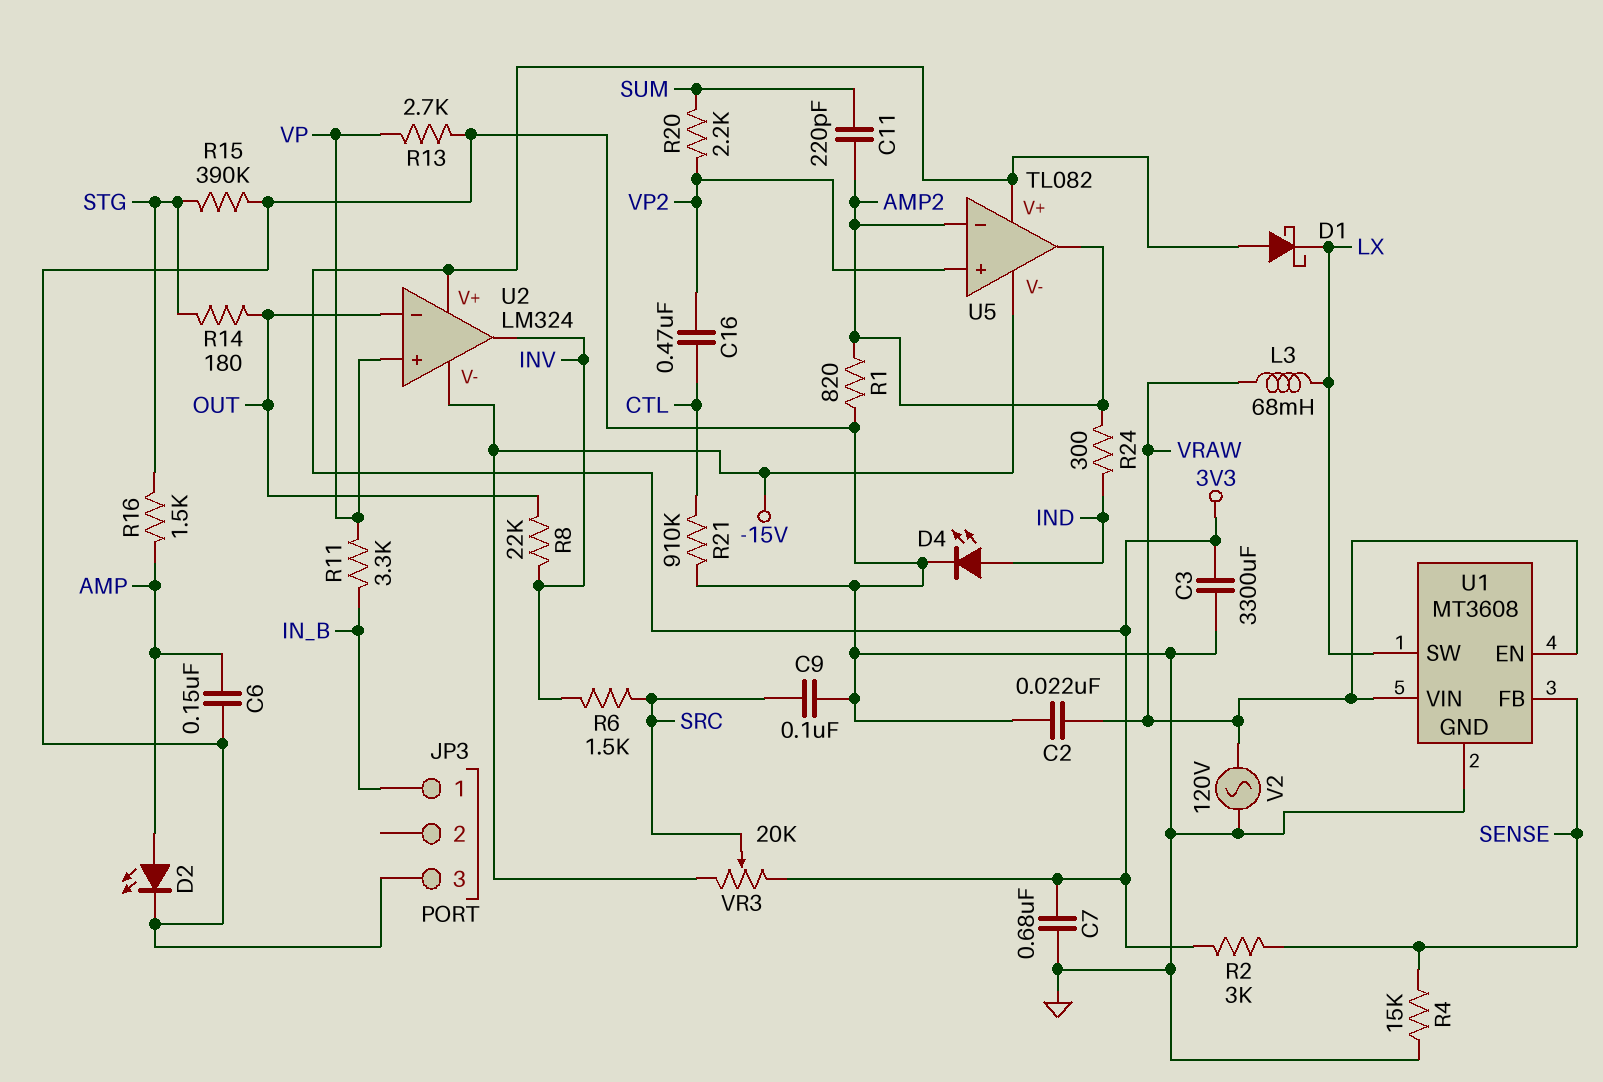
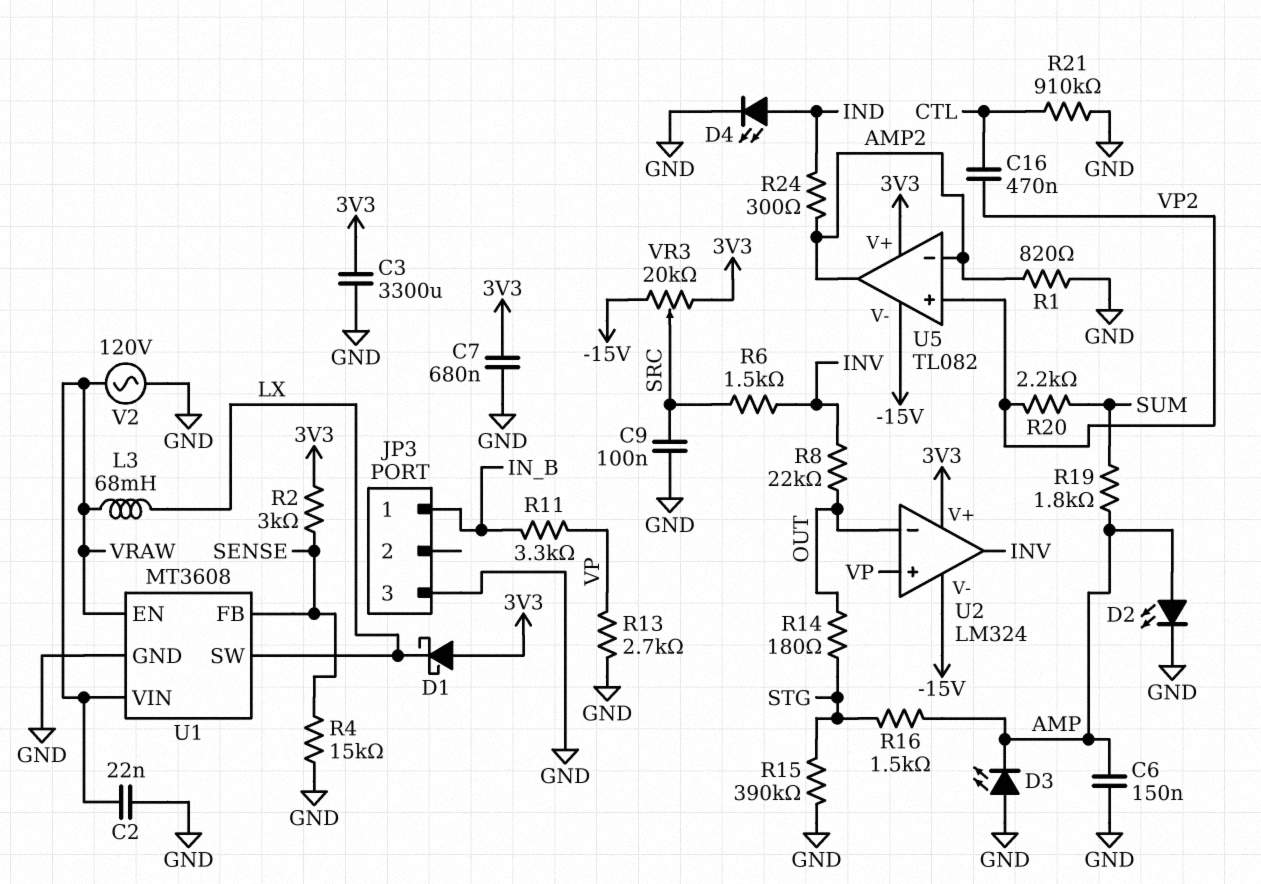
C11: 220pF (AMP2, SUM) -> none
D3: none -> LED (A GND, K AMP)
R19: none -> 1.8k (AMP, SUM)

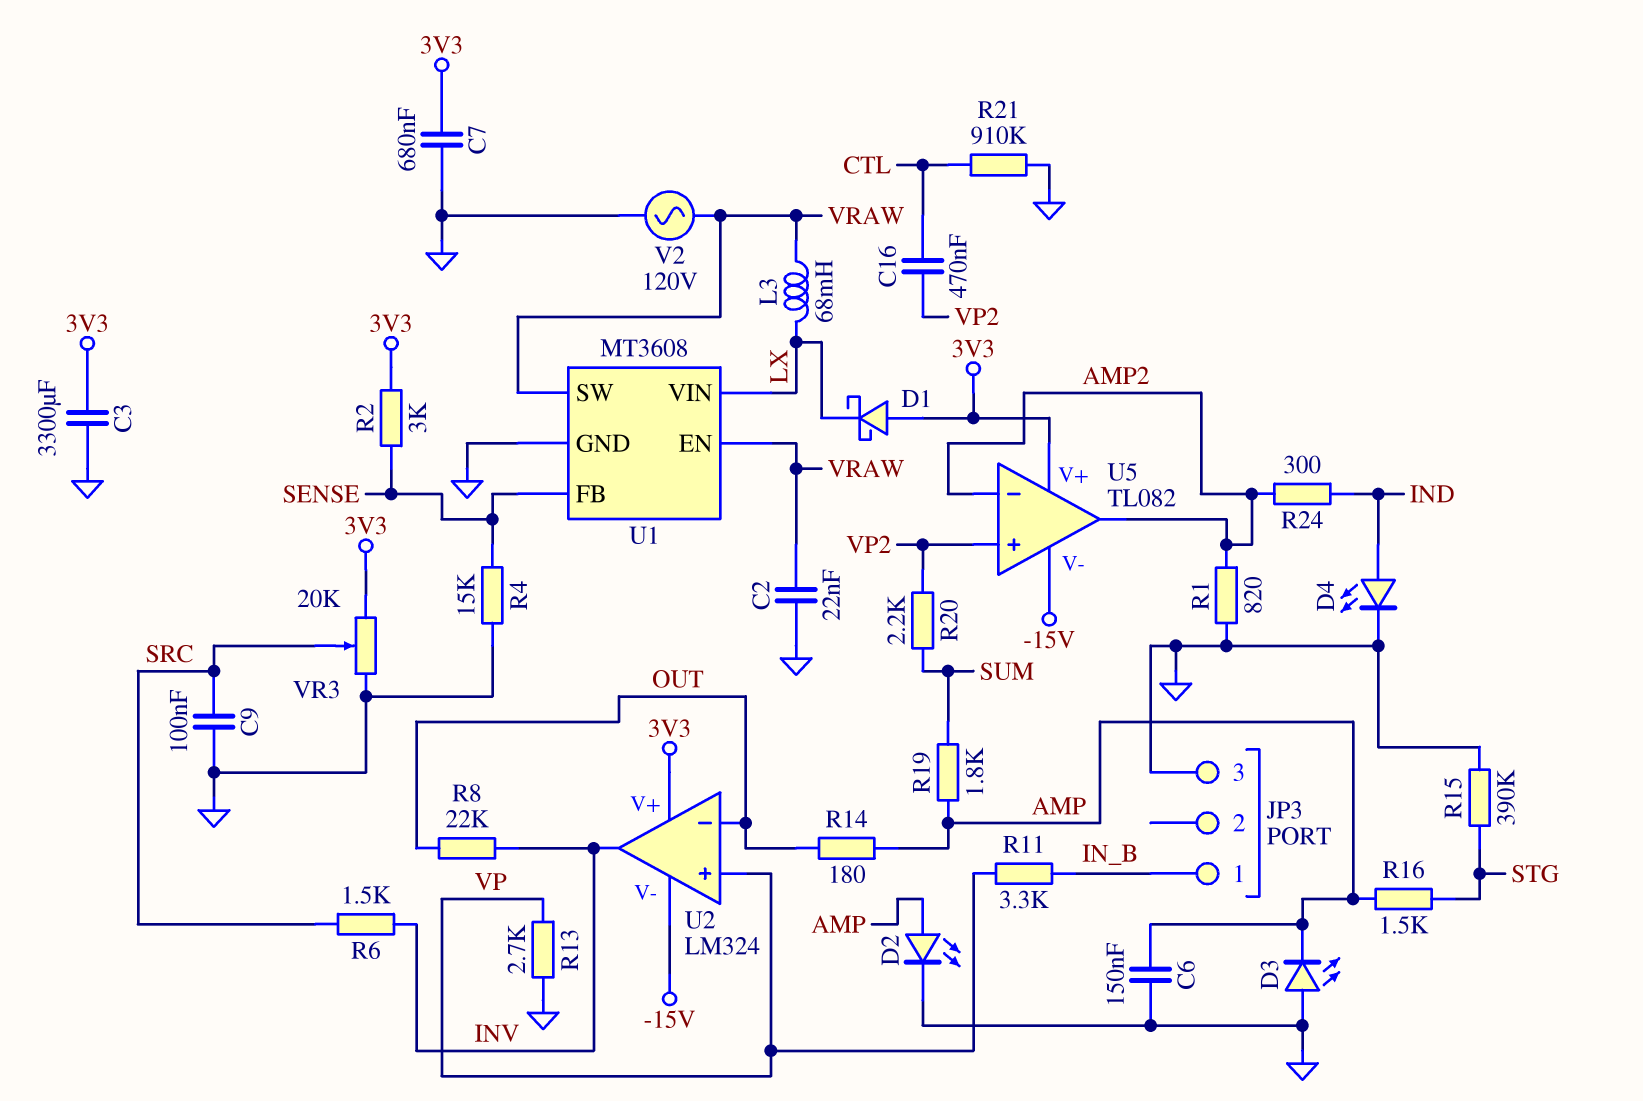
R14: 180 (OUT, STG) -> 180 (AMP, OUT)
U1 pin SW: LX -> VRAW
U1 pin VIN: VRAW -> LX
VR3: 20k (-15V, 3V3, wiper SRC) -> 20k (3V3, GND, wiper SRC)

